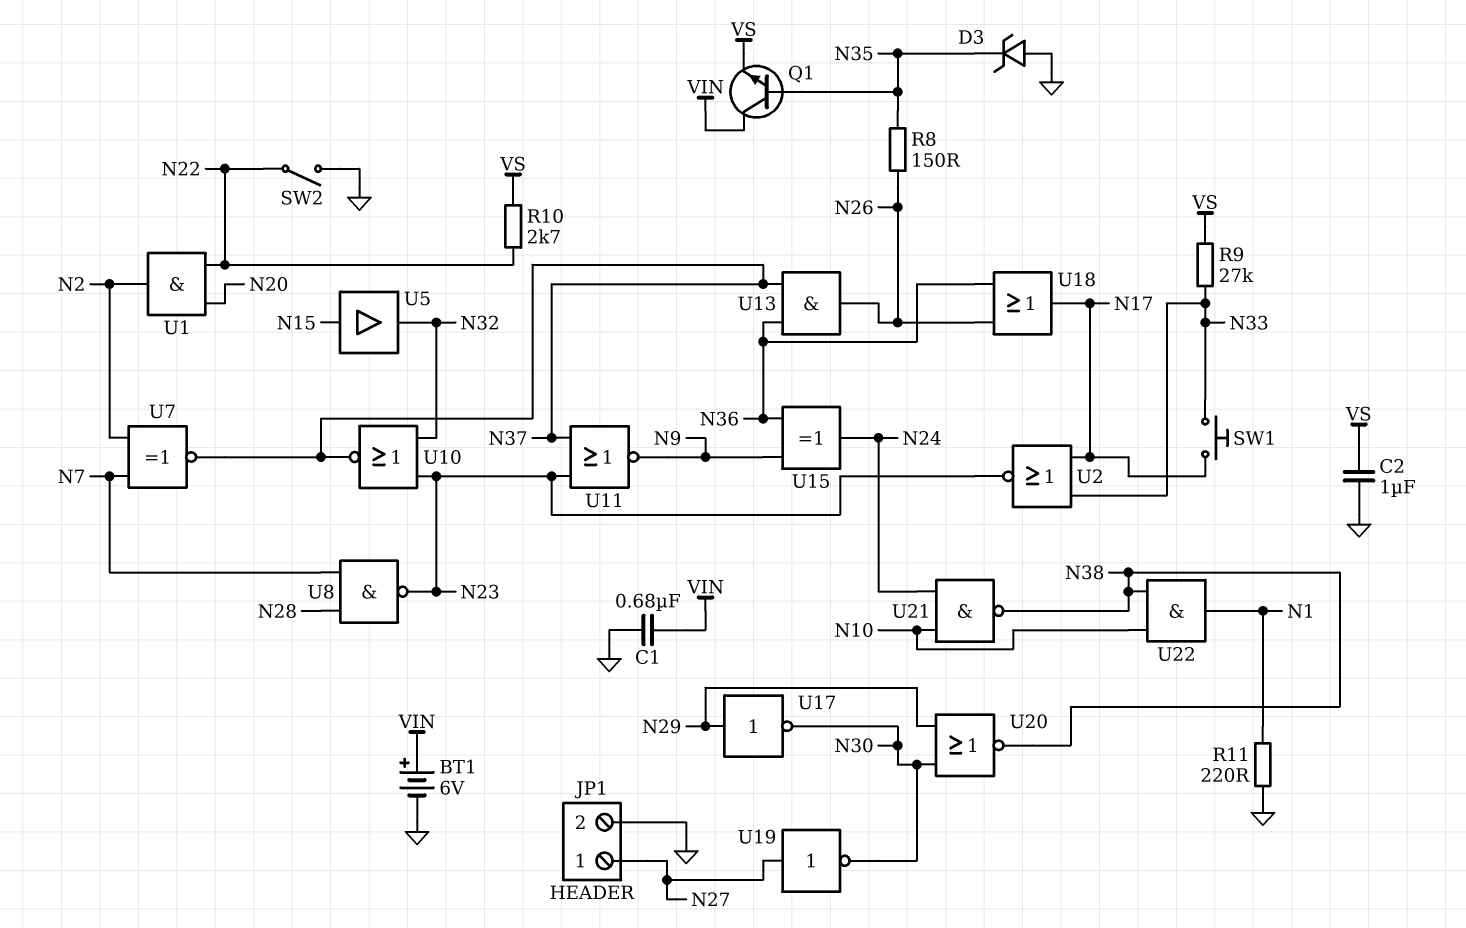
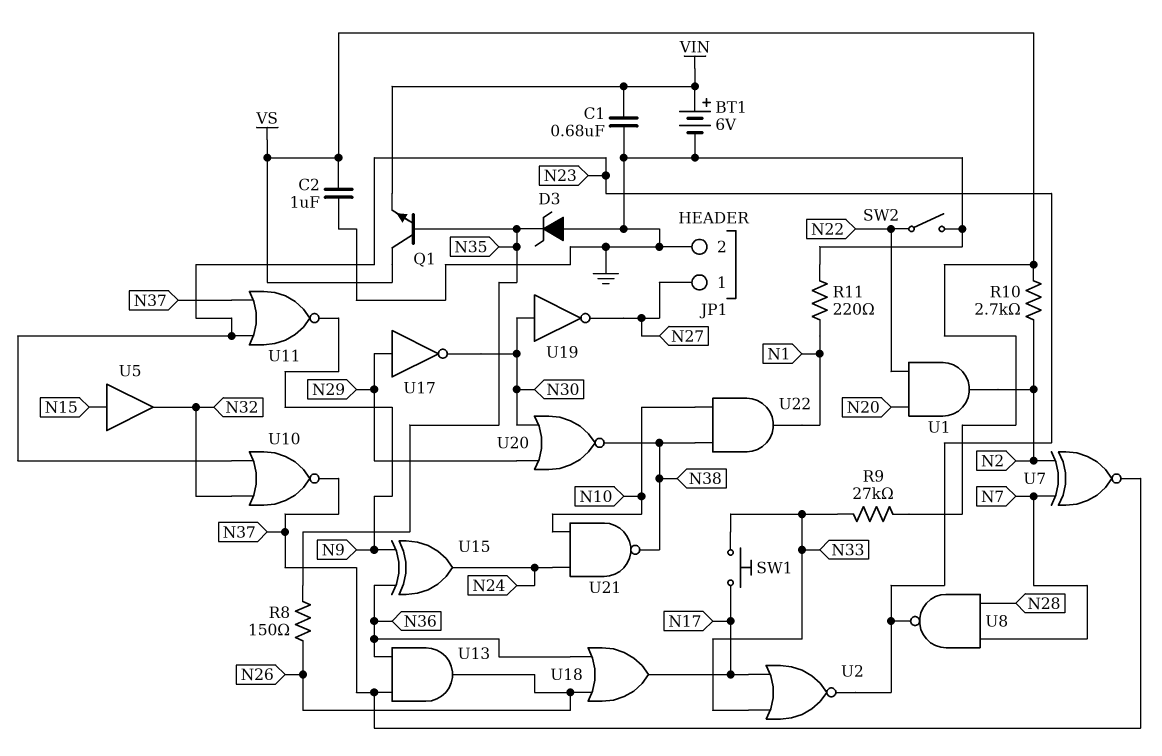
Q1: NPN (B N35, C VIN, E VS) -> NPN (B N35, C VS, E VIN)
R10: 2.7k (N22, VS) -> 2.7k (N2, VS)
U19: NOT (in N27, out N30) -> NOT (in N30, out N27)

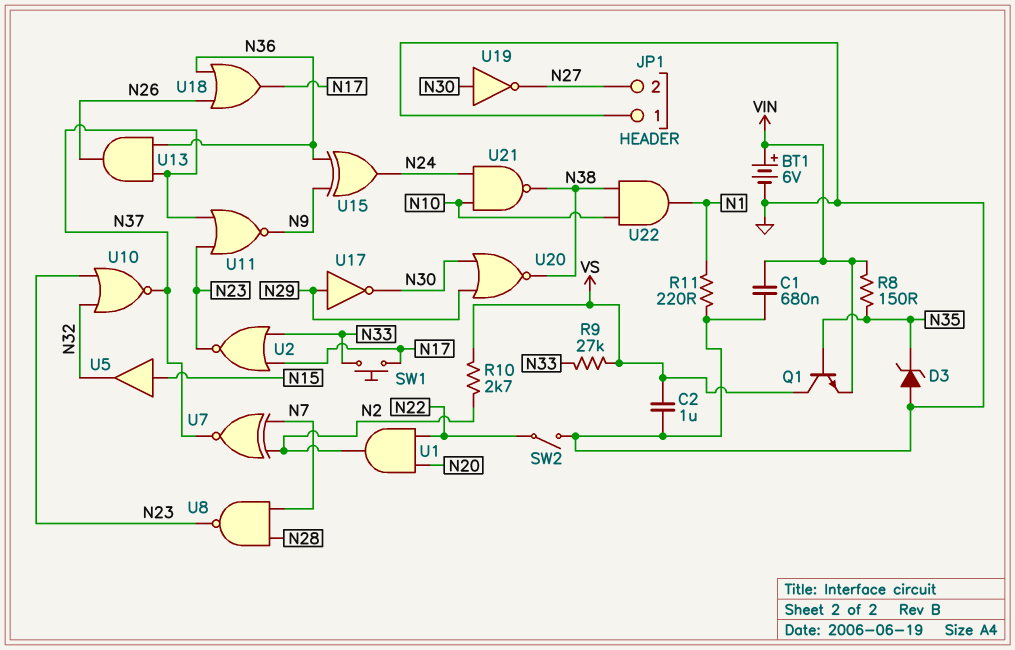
JP1 pin 1: N27 -> GND
JP1 pin 2: GND -> N27
R8: 150 (N26, N35) -> 150 (N35, VIN)

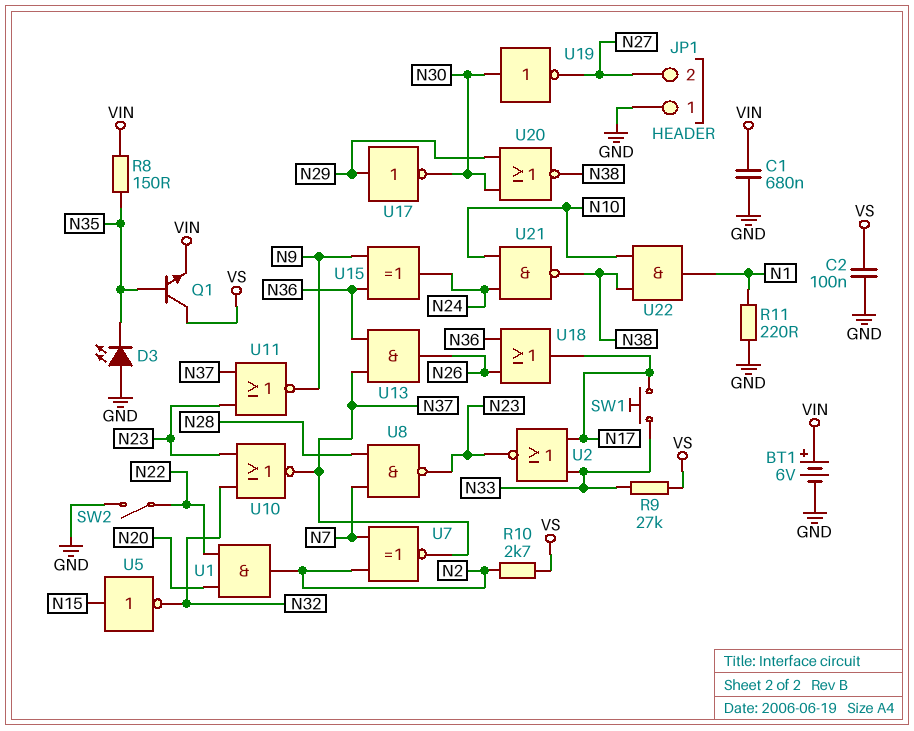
C2: 1uF (GND, VS) -> 100nF (GND, VS)
D3: zener (A GND, K N35) -> LED (A GND, K N35)
U5: buffer (in N15, out N32) -> NOT (in N15, out N32)

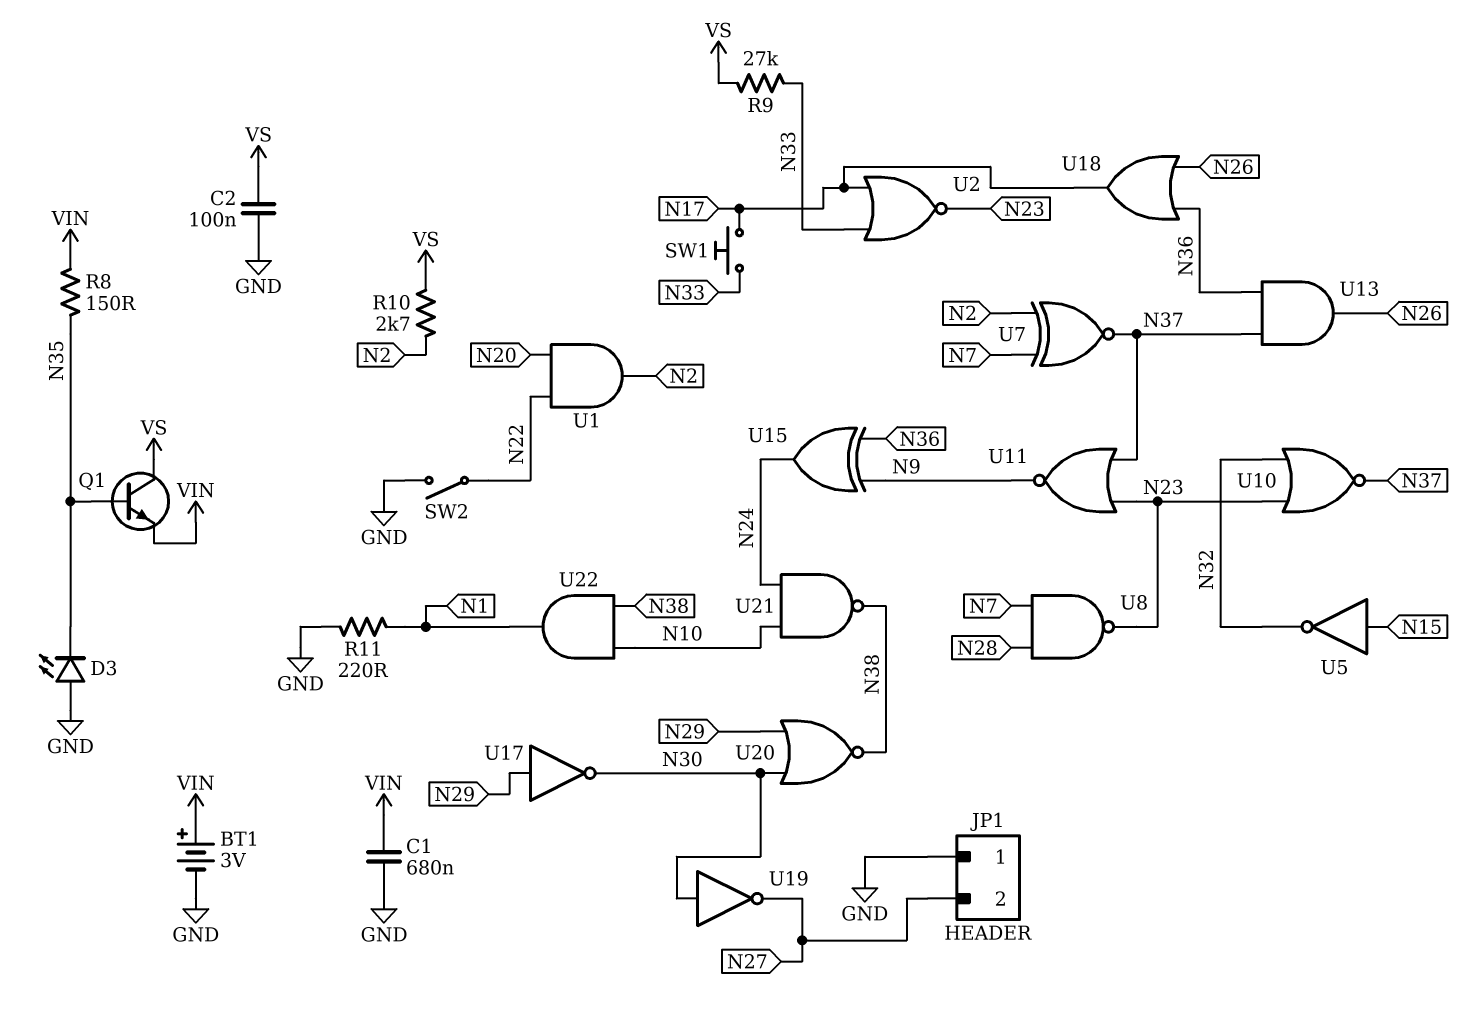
BT1: 6V (plus VIN, minus GND) -> 3V (plus VIN, minus GND)

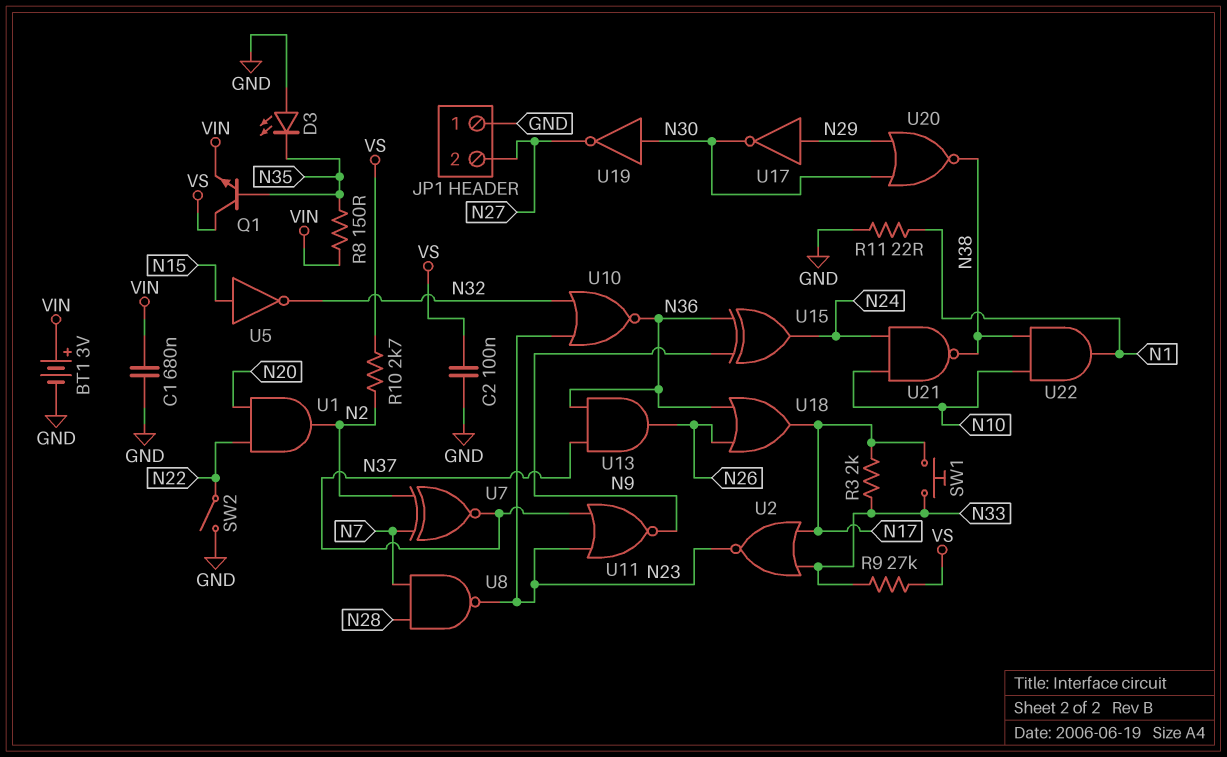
R3: none -> 2k (N17, N33)
R11: 220 (GND, N1) -> 22 (GND, N1)
U10: NOR (in N23, in N32, out N37) -> NOR (in N23, in N32, out N36)

